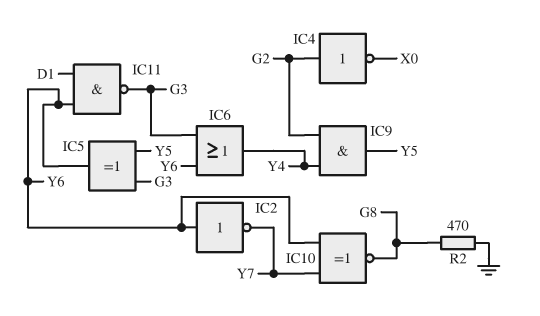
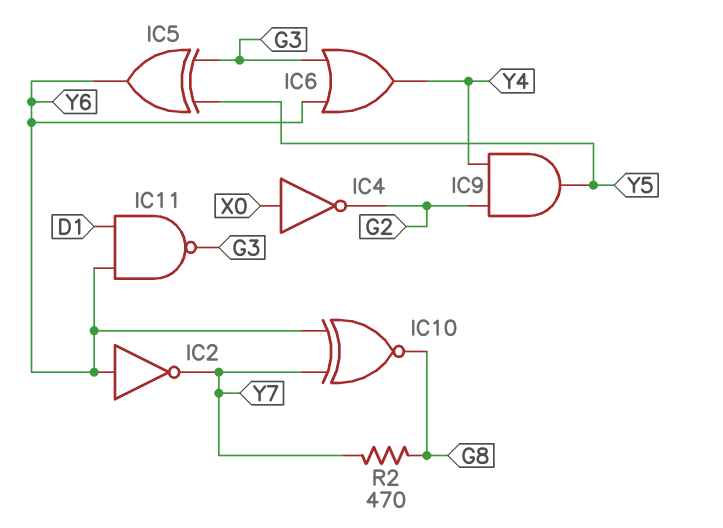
IC4: NOT (in G2, out X0) -> NOT (in X0, out G2)
R2: 470 (G8, GND) -> 470 (G8, Y7)

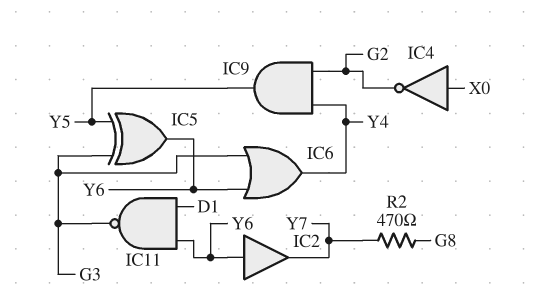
IC2: NOT (in Y6, out Y7) -> buffer (in Y6, out Y7)
IC10: XNOR (in Y6, in Y7, out G8) -> none

